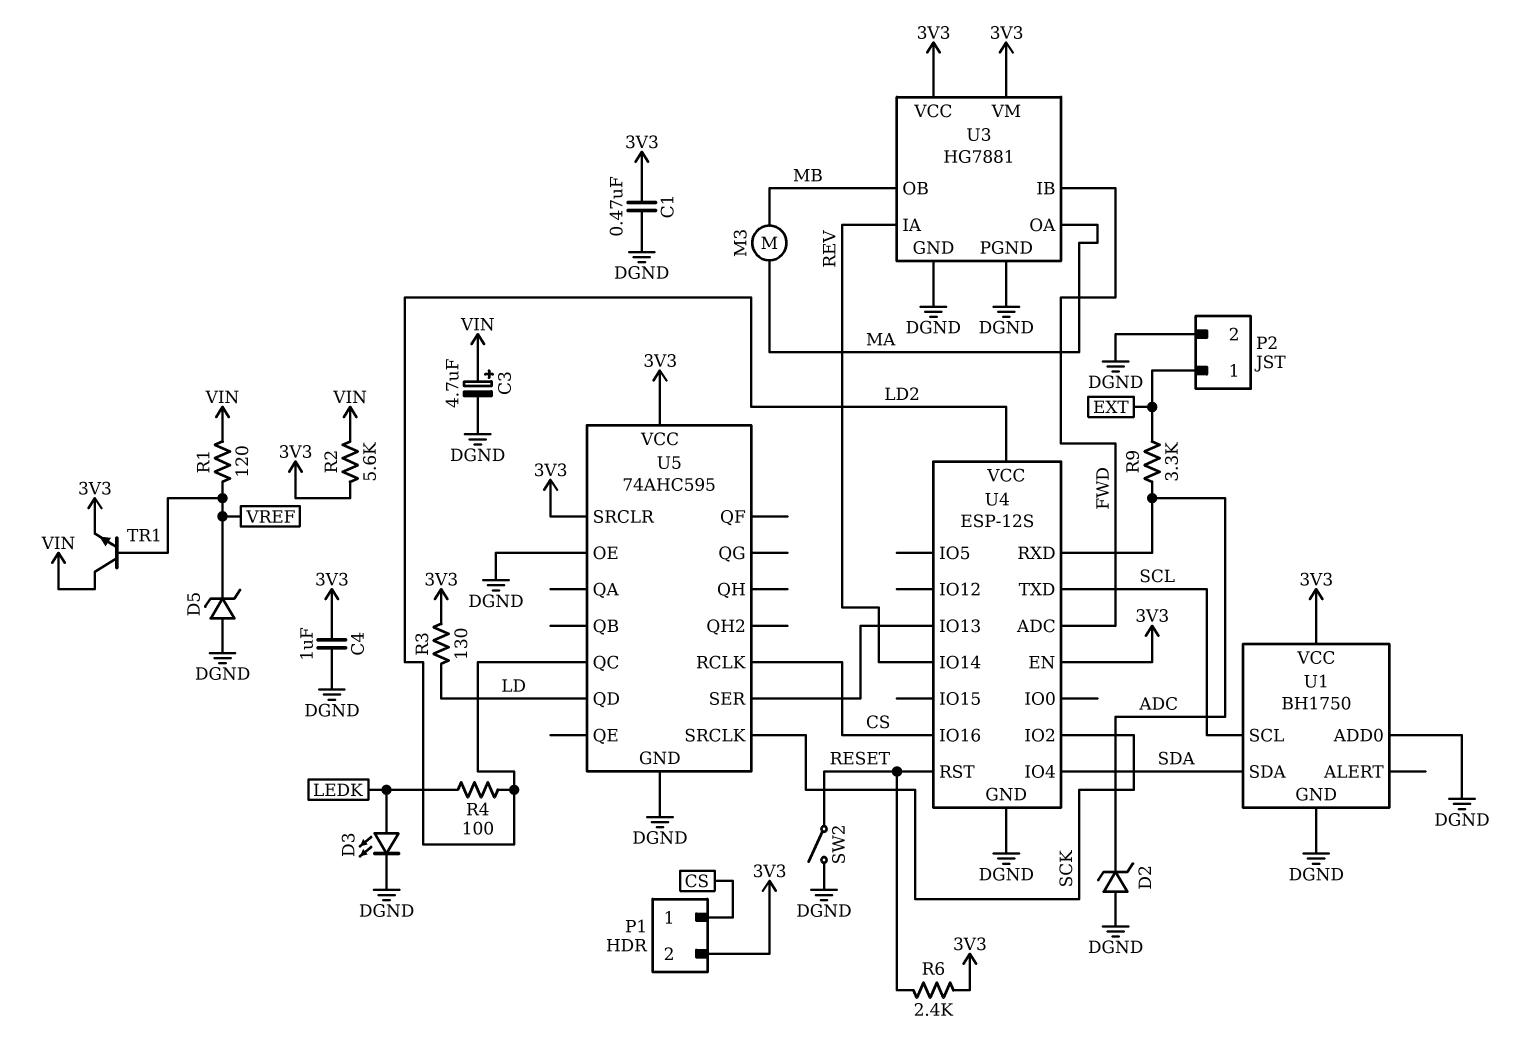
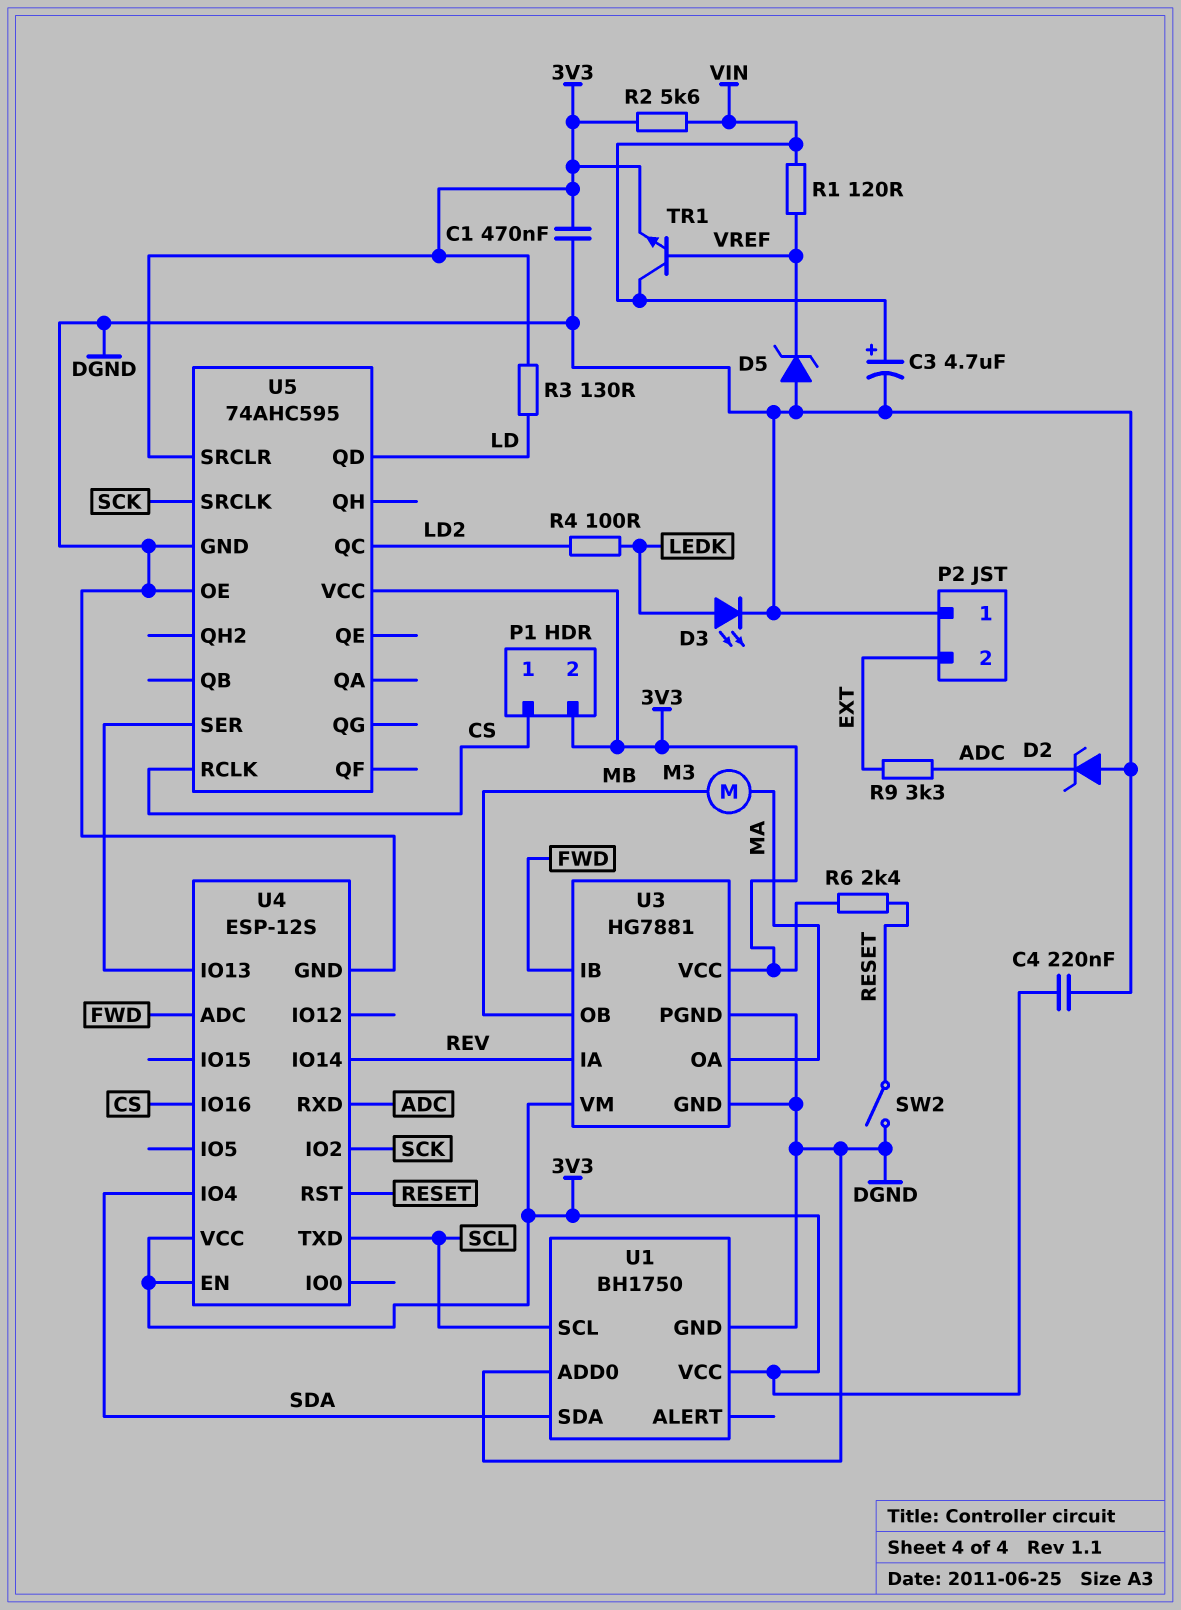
C4: 1uF (3V3, DGND) -> 220nF (3V3, DGND)
P2 pin 1: EXT -> DGND
P2 pin 2: DGND -> EXT
U4 pin VCC: LD2 -> 3V3

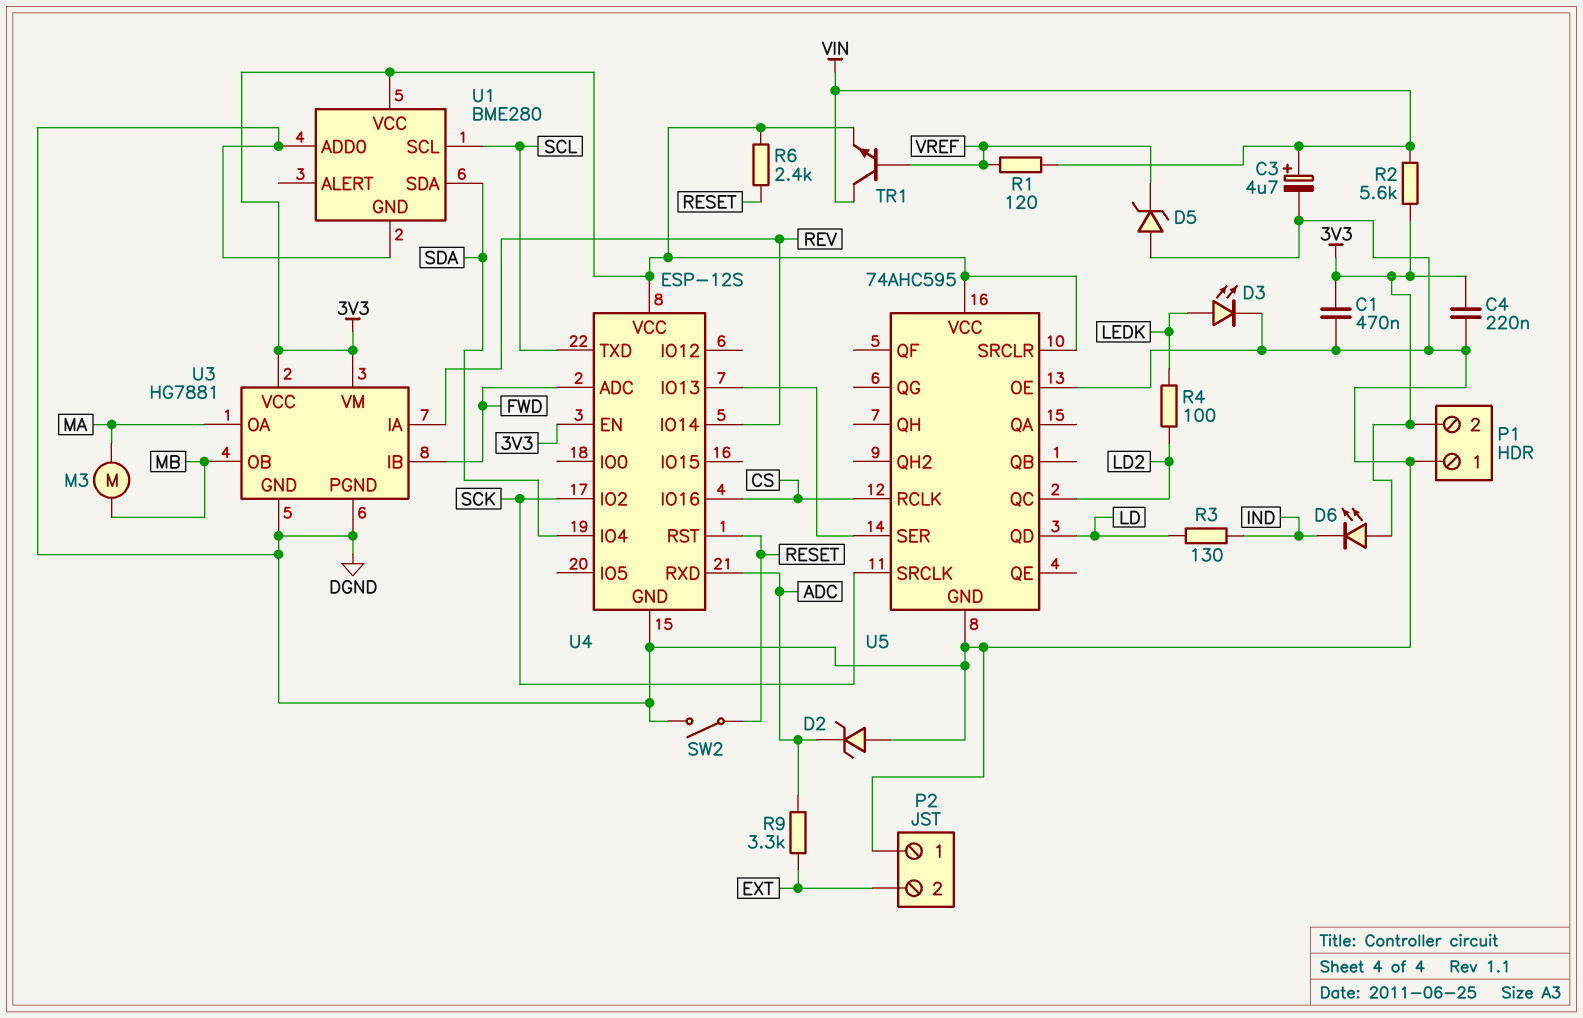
D6: none -> LED (A 3V3, K IND)
P1 pin 1: CS -> DGND
R3: 130 (3V3, LD) -> 130 (IND, LD)
U1: BH1750 -> BME280

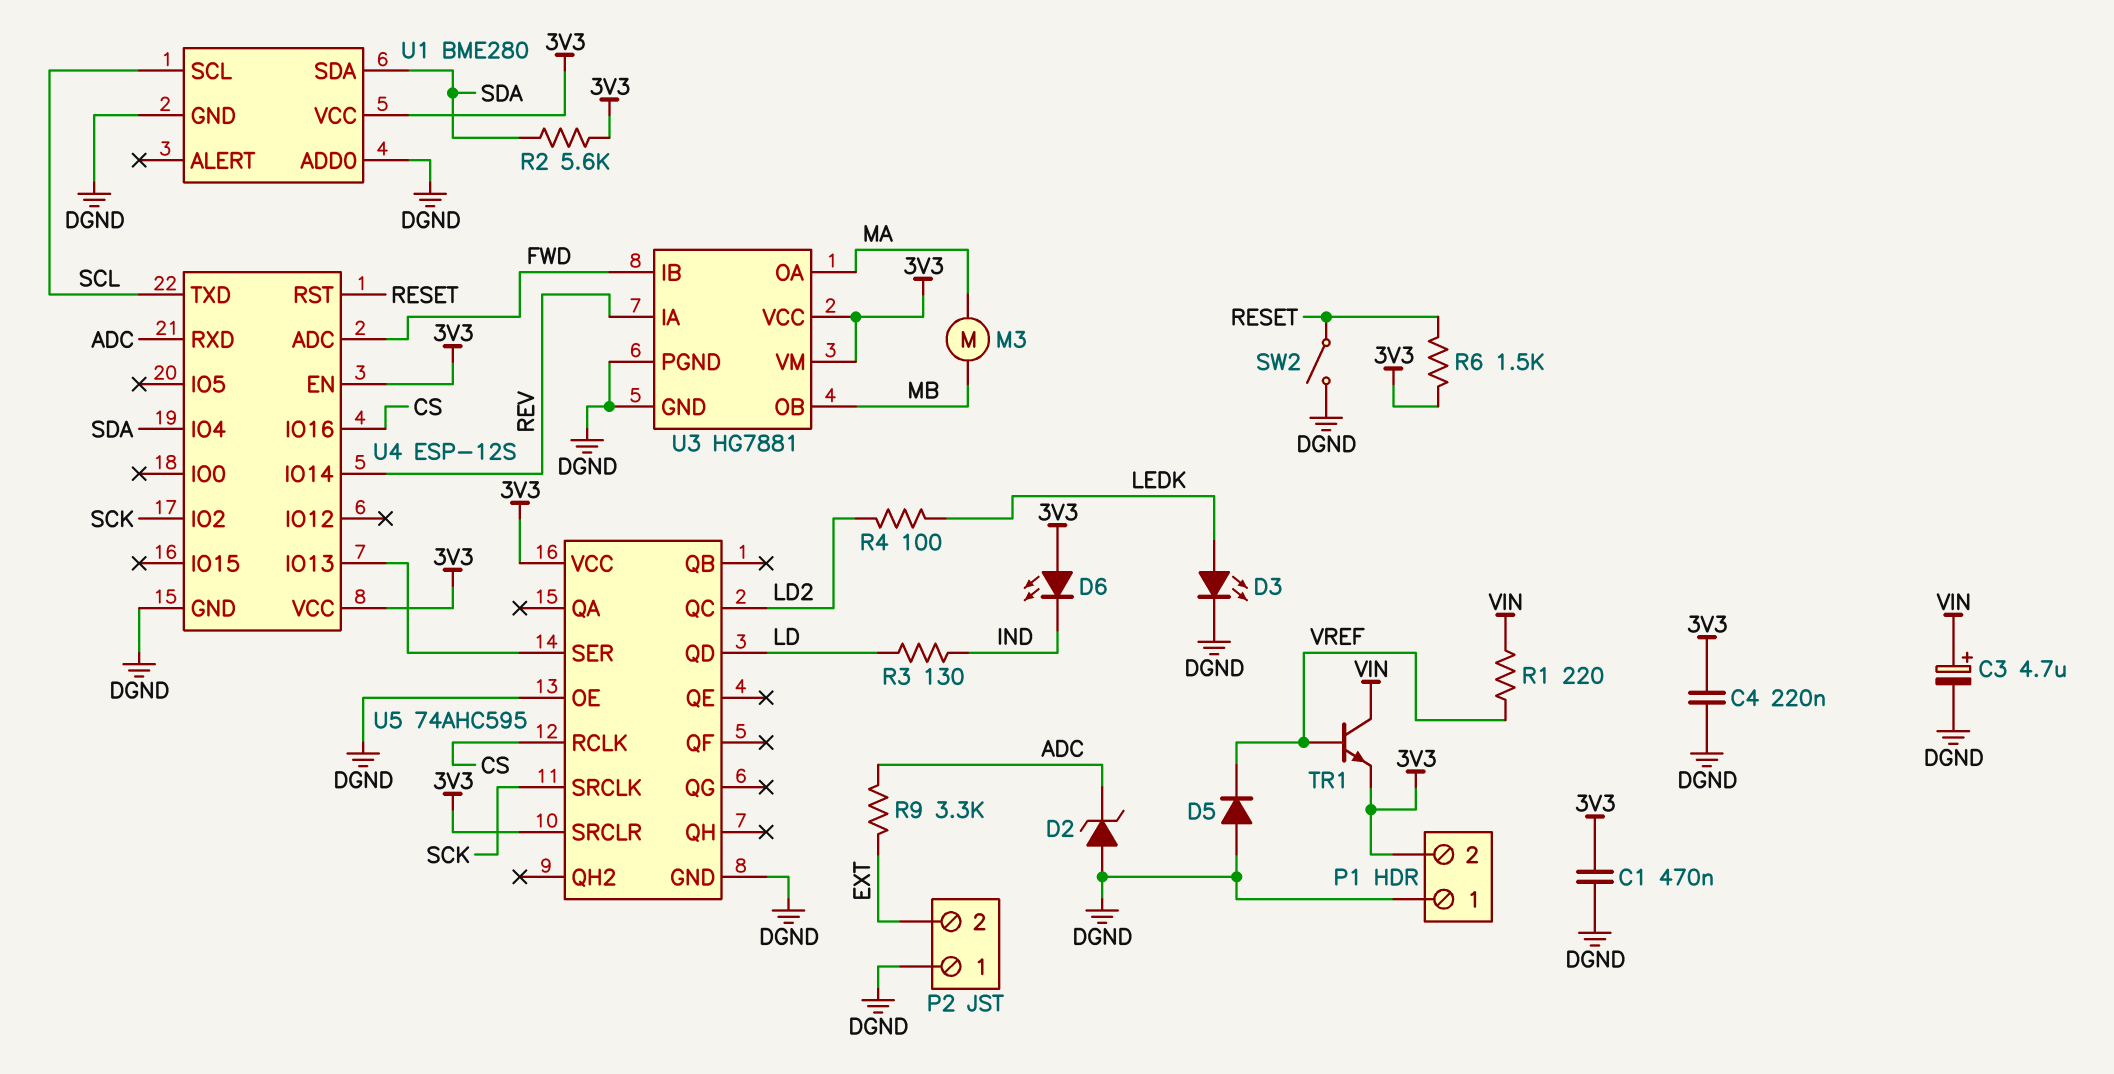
D5: zener (A DGND, K VREF) -> diode (A DGND, K VREF)
R1: 120 (VIN, VREF) -> 220 (VIN, VREF)
R2: 5.6k (3V3, VIN) -> 5.6k (3V3, SDA)
R6: 2.4k (3V3, RESET) -> 1.5k (3V3, RESET)

